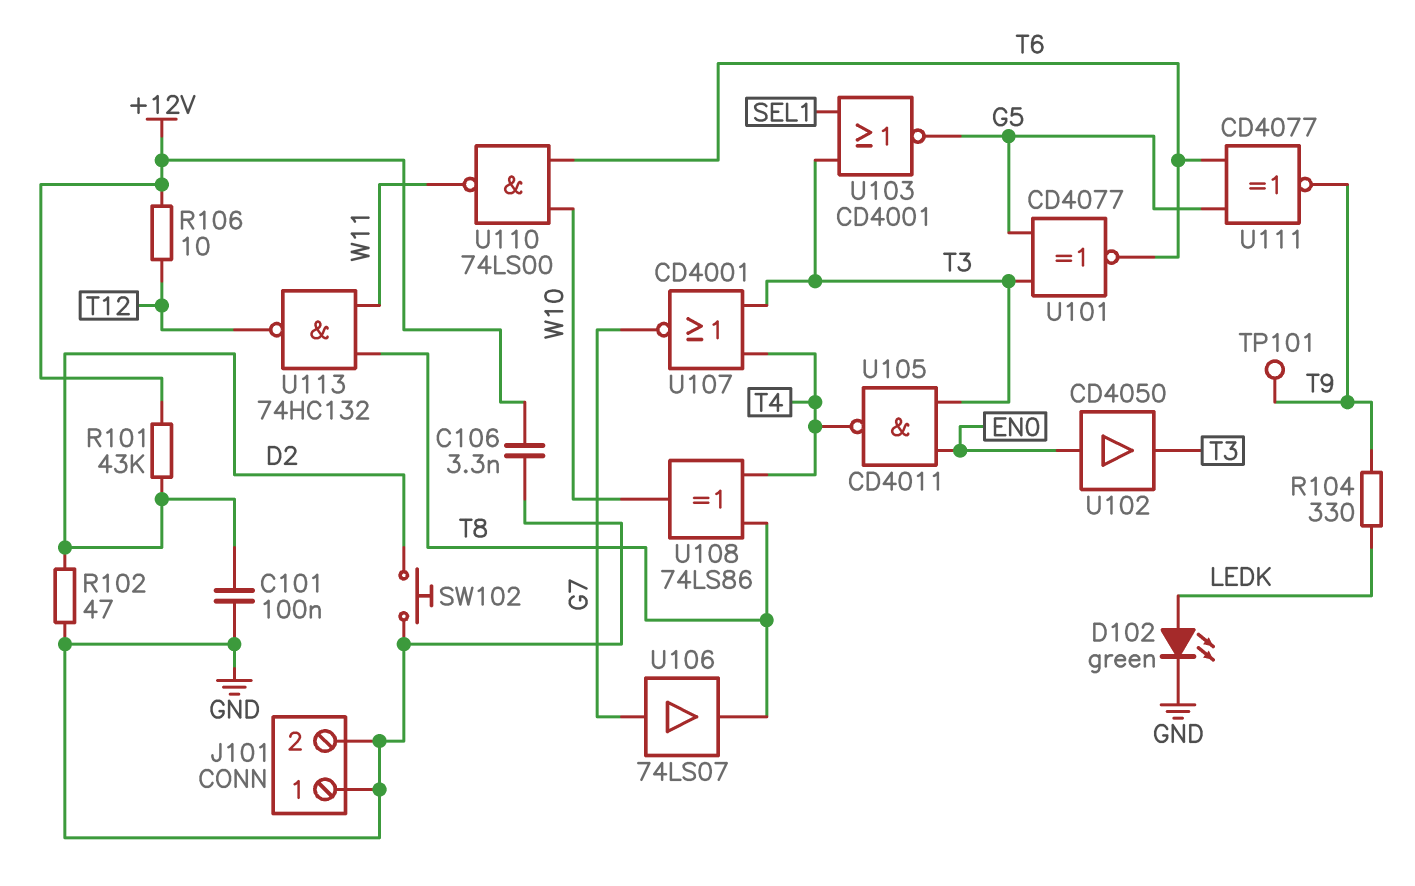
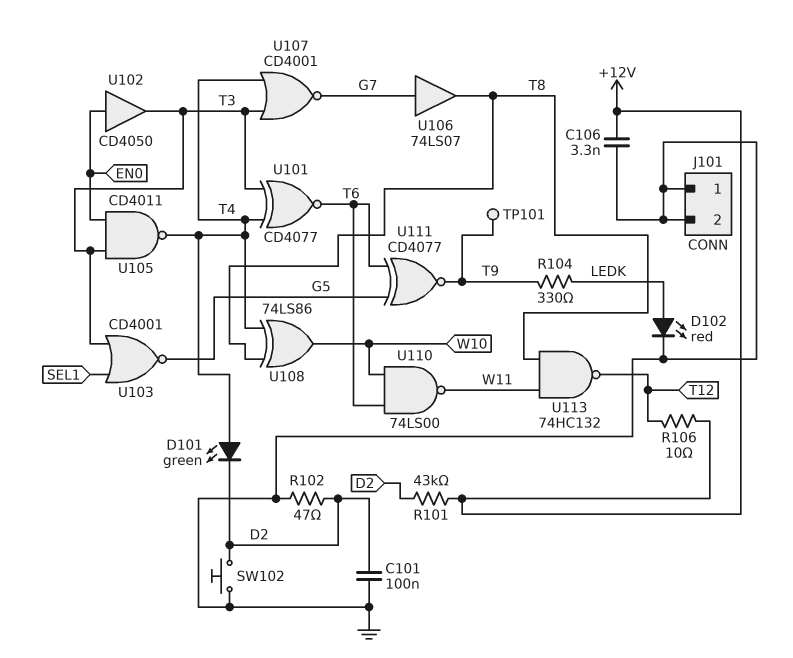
D101: none -> LED green (A T4, K D2)
D102: LED green (A LEDK, K GND) -> LED red (A LEDK, K GND)
U101: XNOR CD4077 (in G5, in T3, out T6) -> XNOR CD4077 (in T3, in T4, out T6)

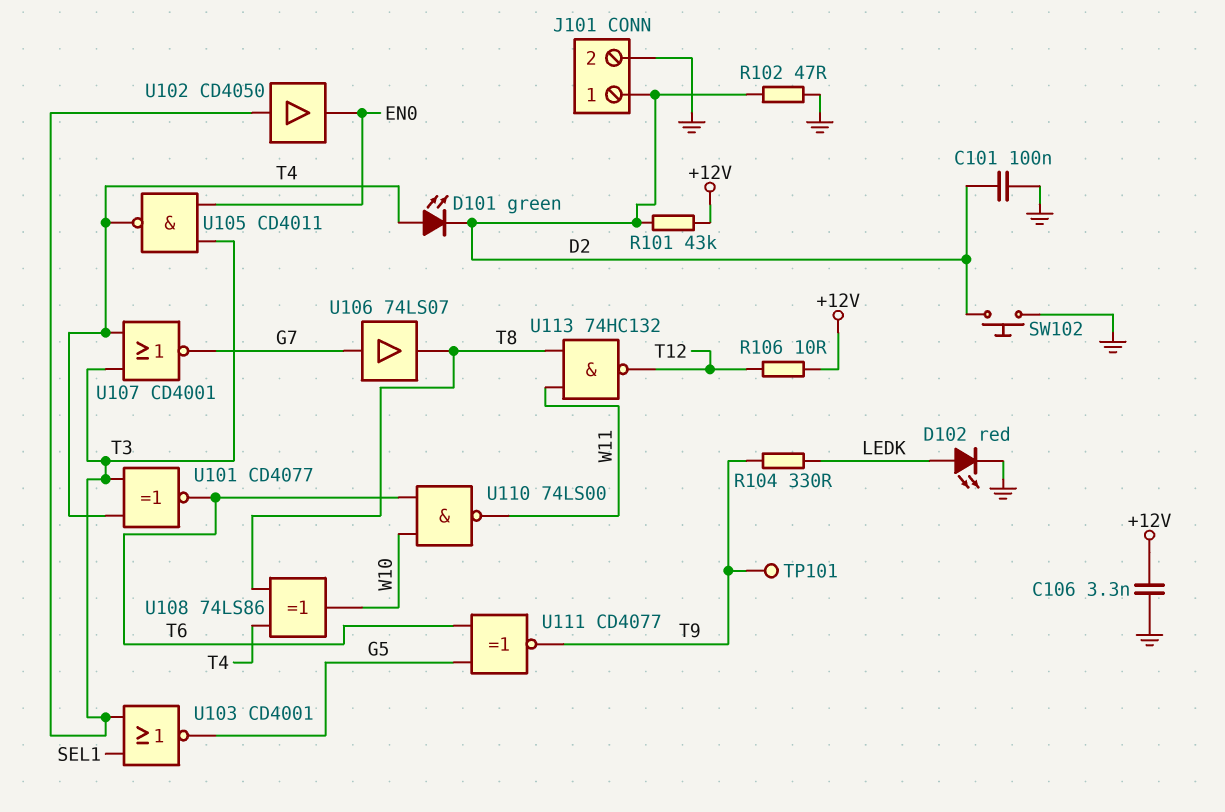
J101 pin 1: GND -> D2
U102: buffer CD4050 (in EN0, out T3) -> buffer CD4050 (in T3, out EN0)

